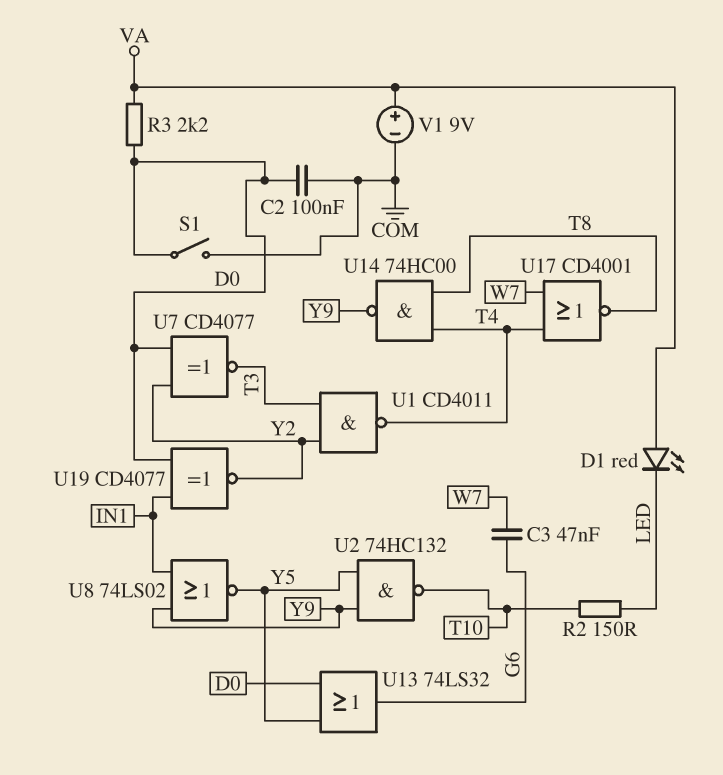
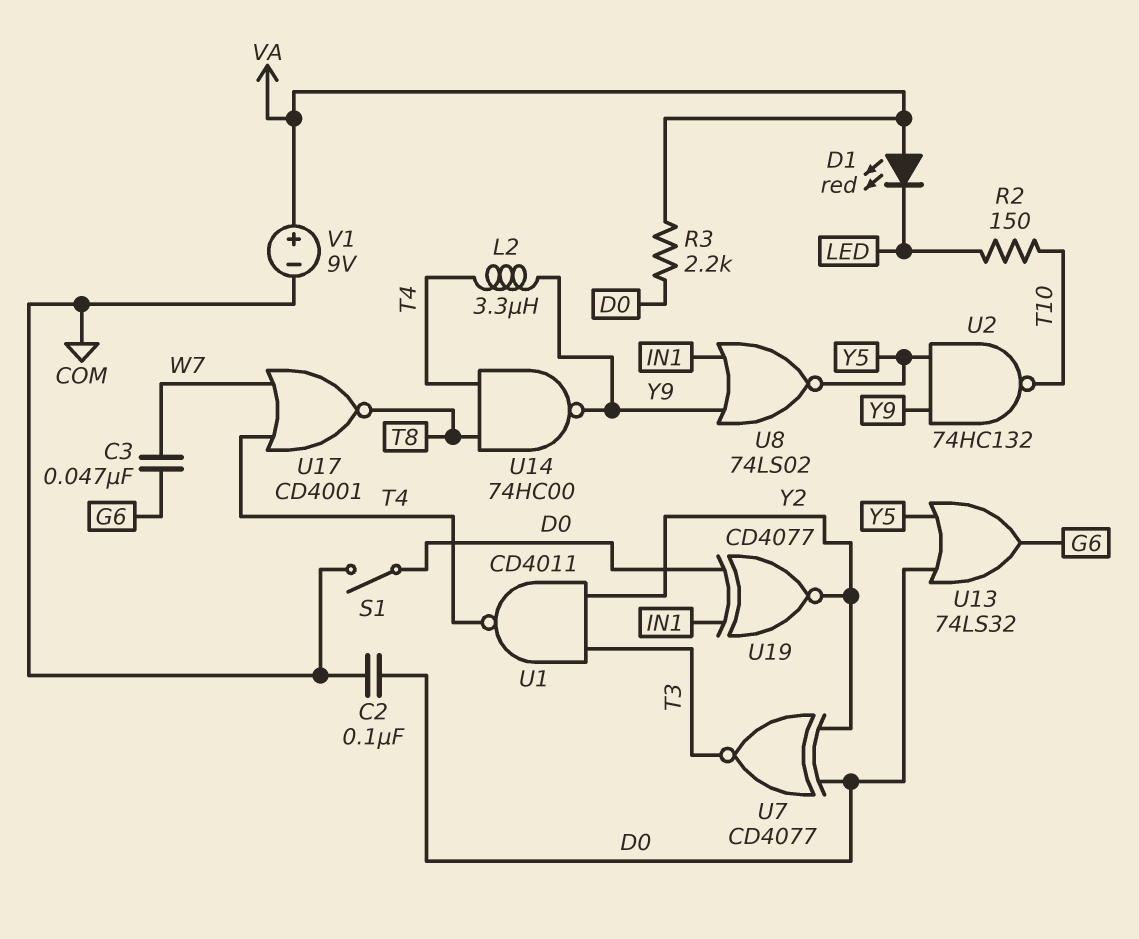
L2: none -> 3.3uH (T4, Y9)

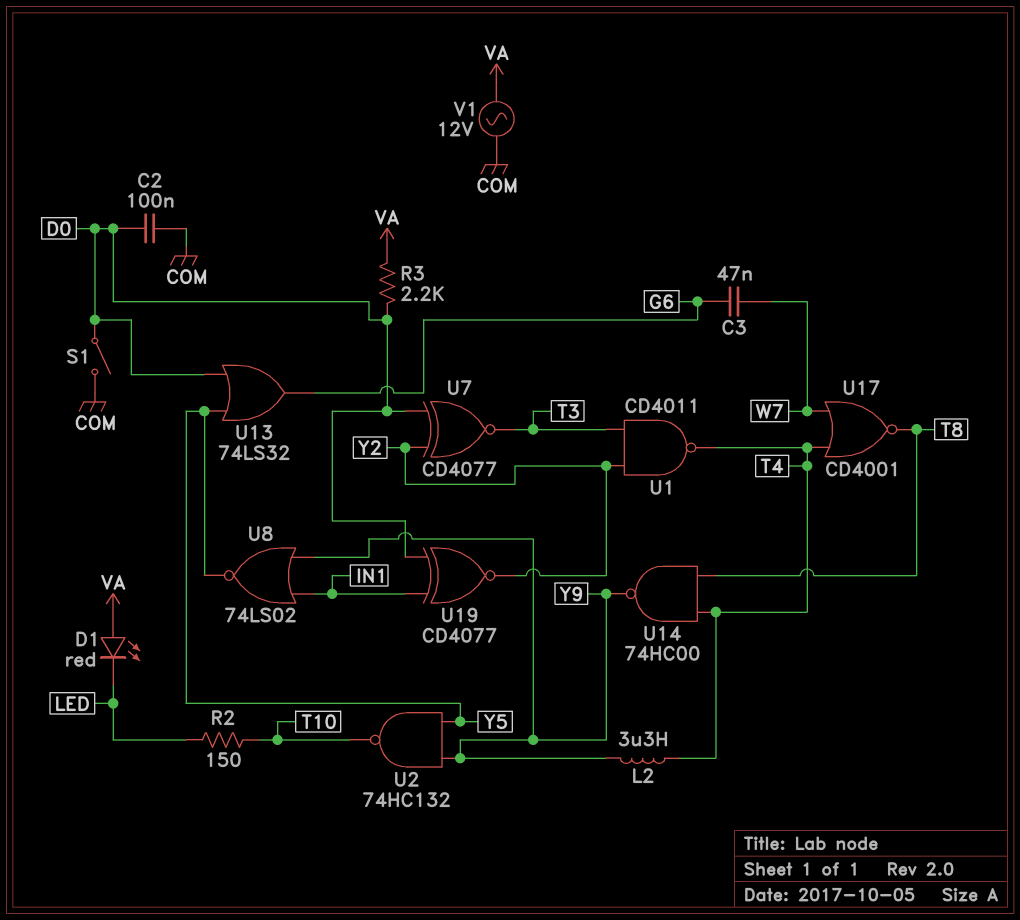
V1: 9V (plus VA, minus COM) -> AC 12V (COM, VA)

